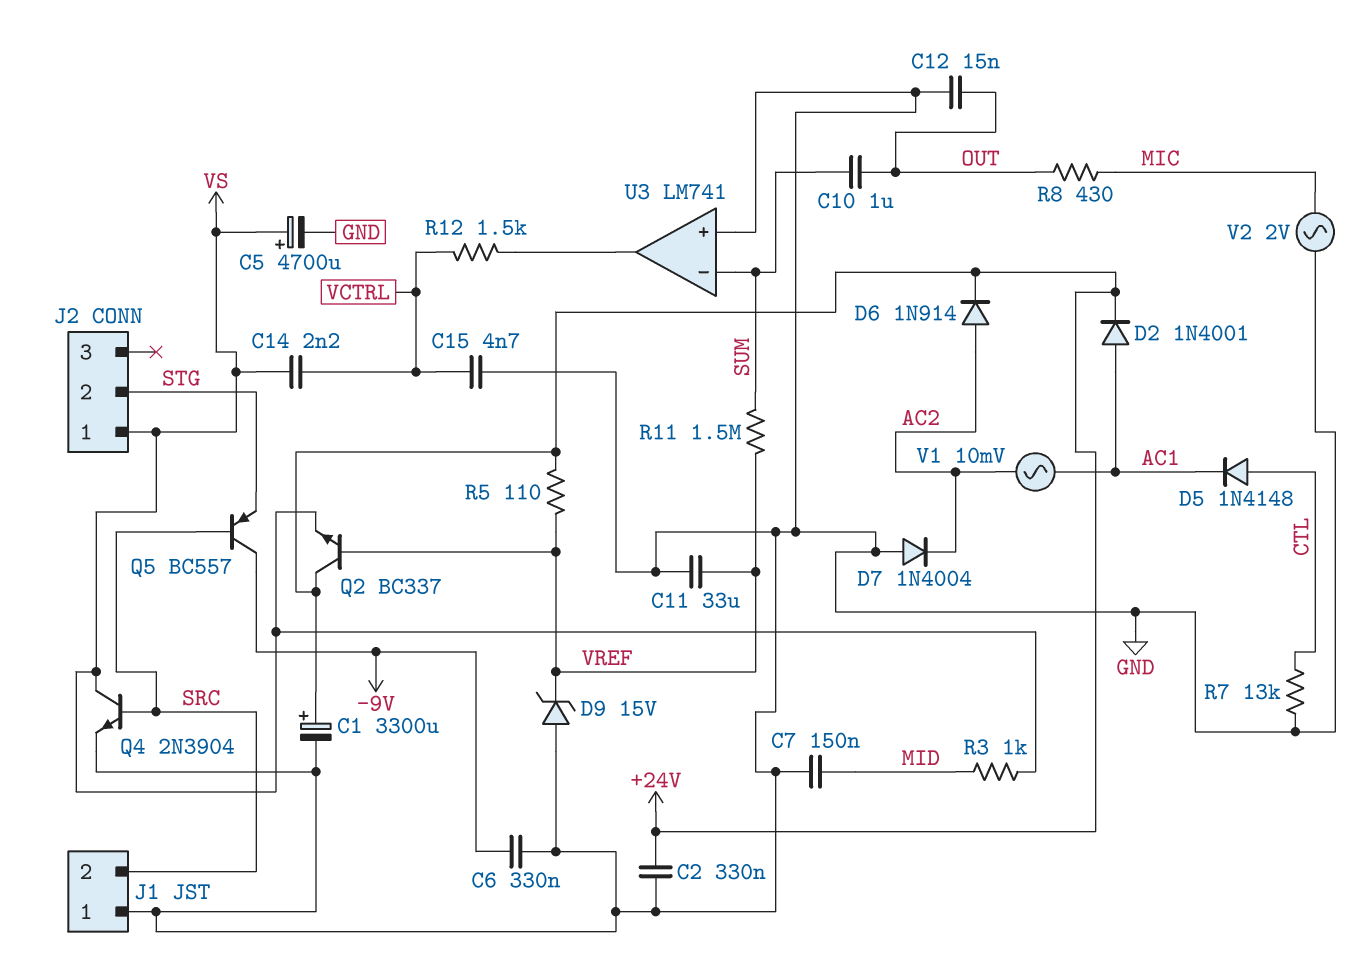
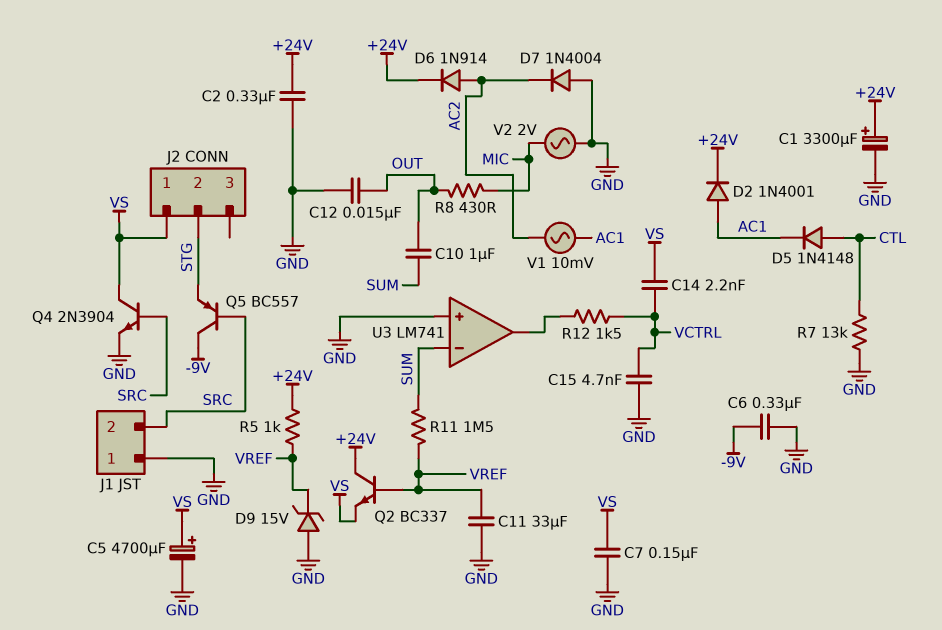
C7: 150nF (GND, MID) -> 150nF (GND, VS)
R3: 1k (MID, VS) -> none
R5: 110 (+24V, VREF) -> 1k (+24V, VREF)

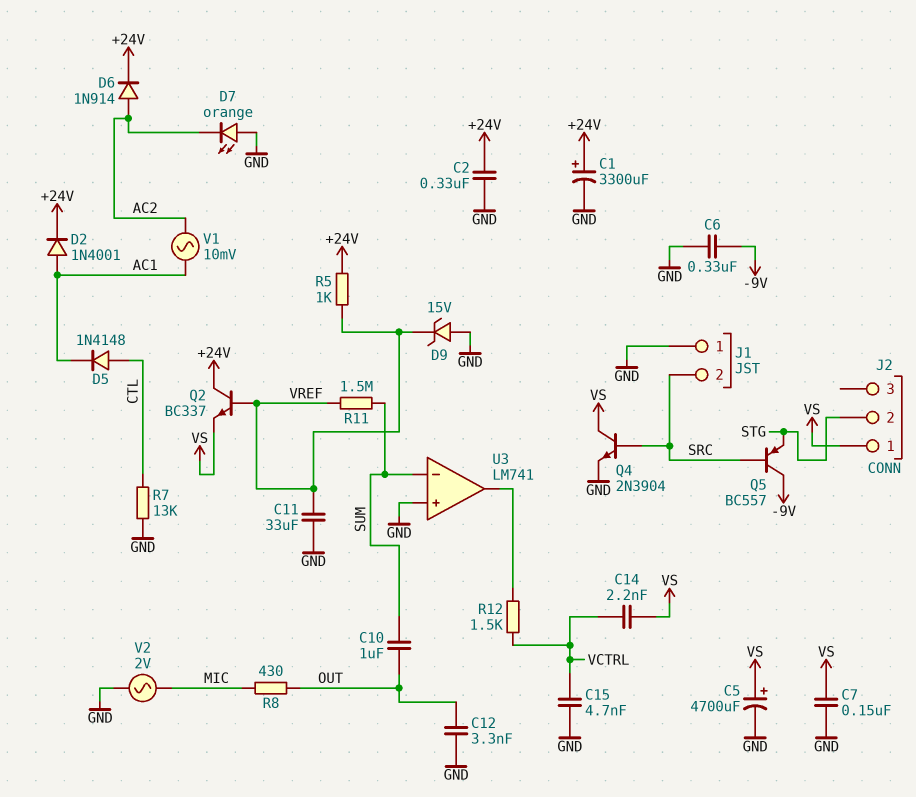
C12: 15nF (GND, OUT) -> 3.3nF (GND, OUT)
D7: diode 1N4004 (A GND, K AC2) -> LED orange (A GND, K AC2)

